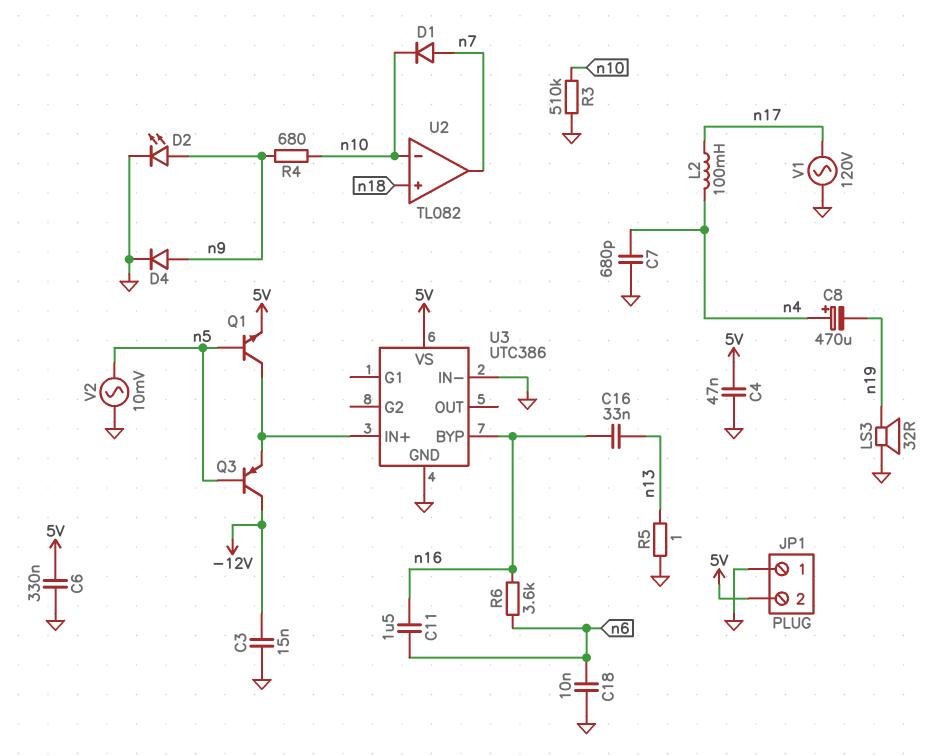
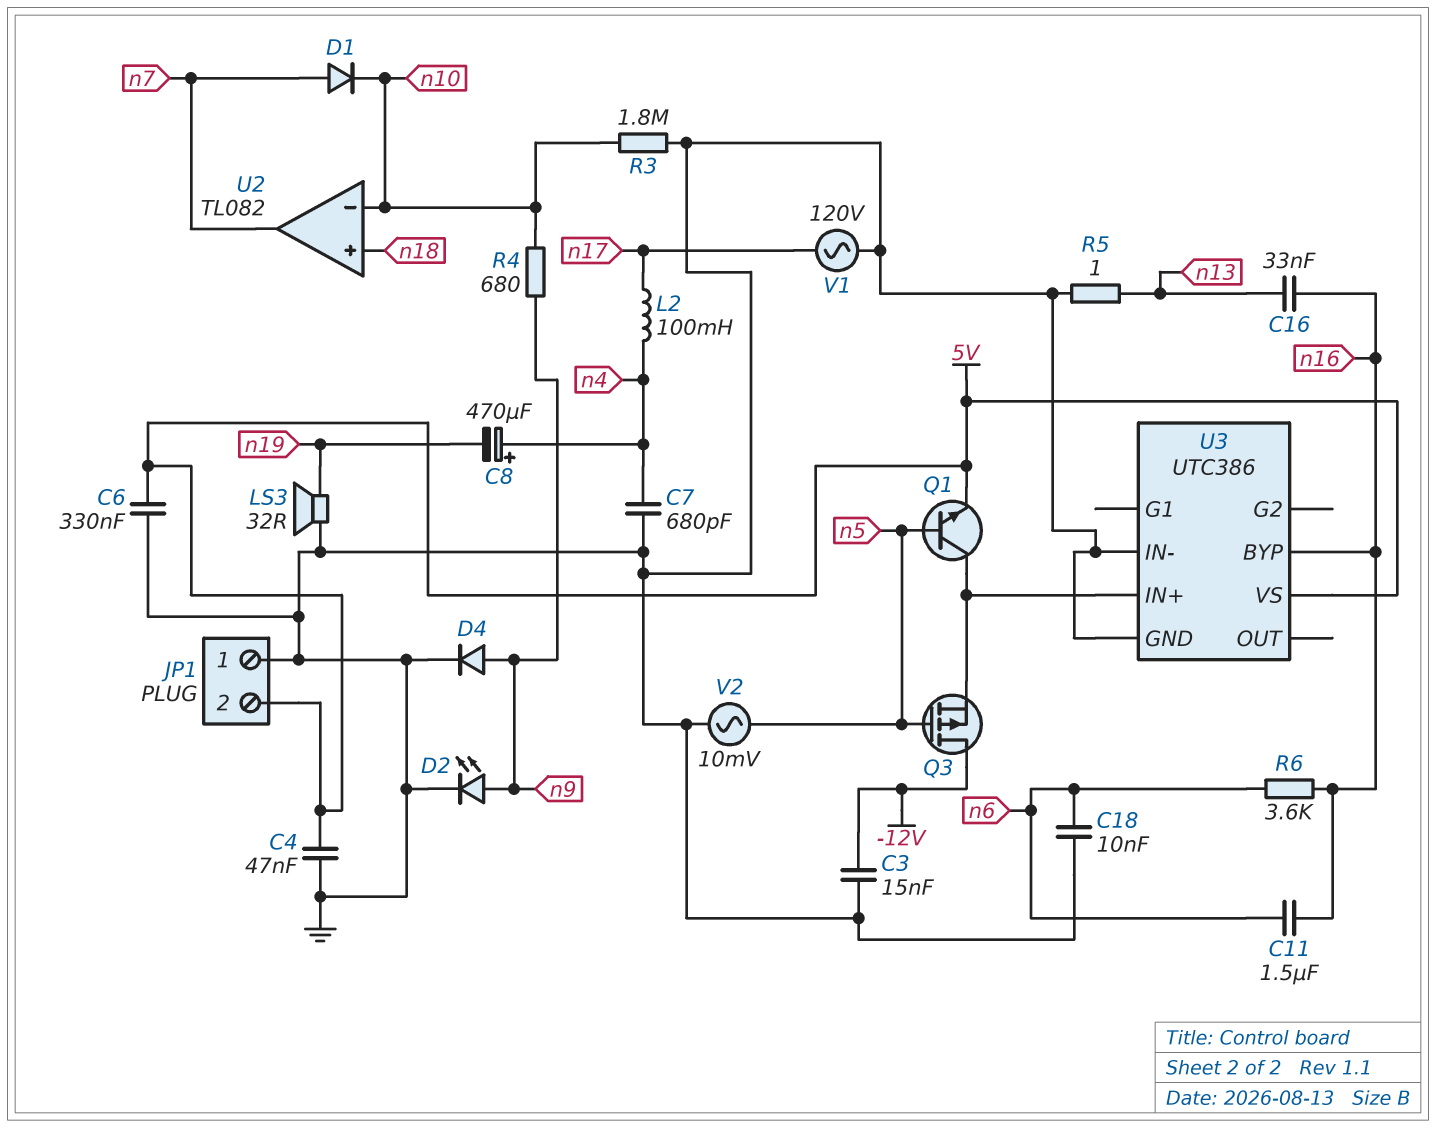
Q3: PNP (B n5, C -12V, E U3/IN+) -> PMOS (G n5, D -12V, S U3/IN+)
R3: 510k (GND, n10) -> 1.8M (GND, n10)

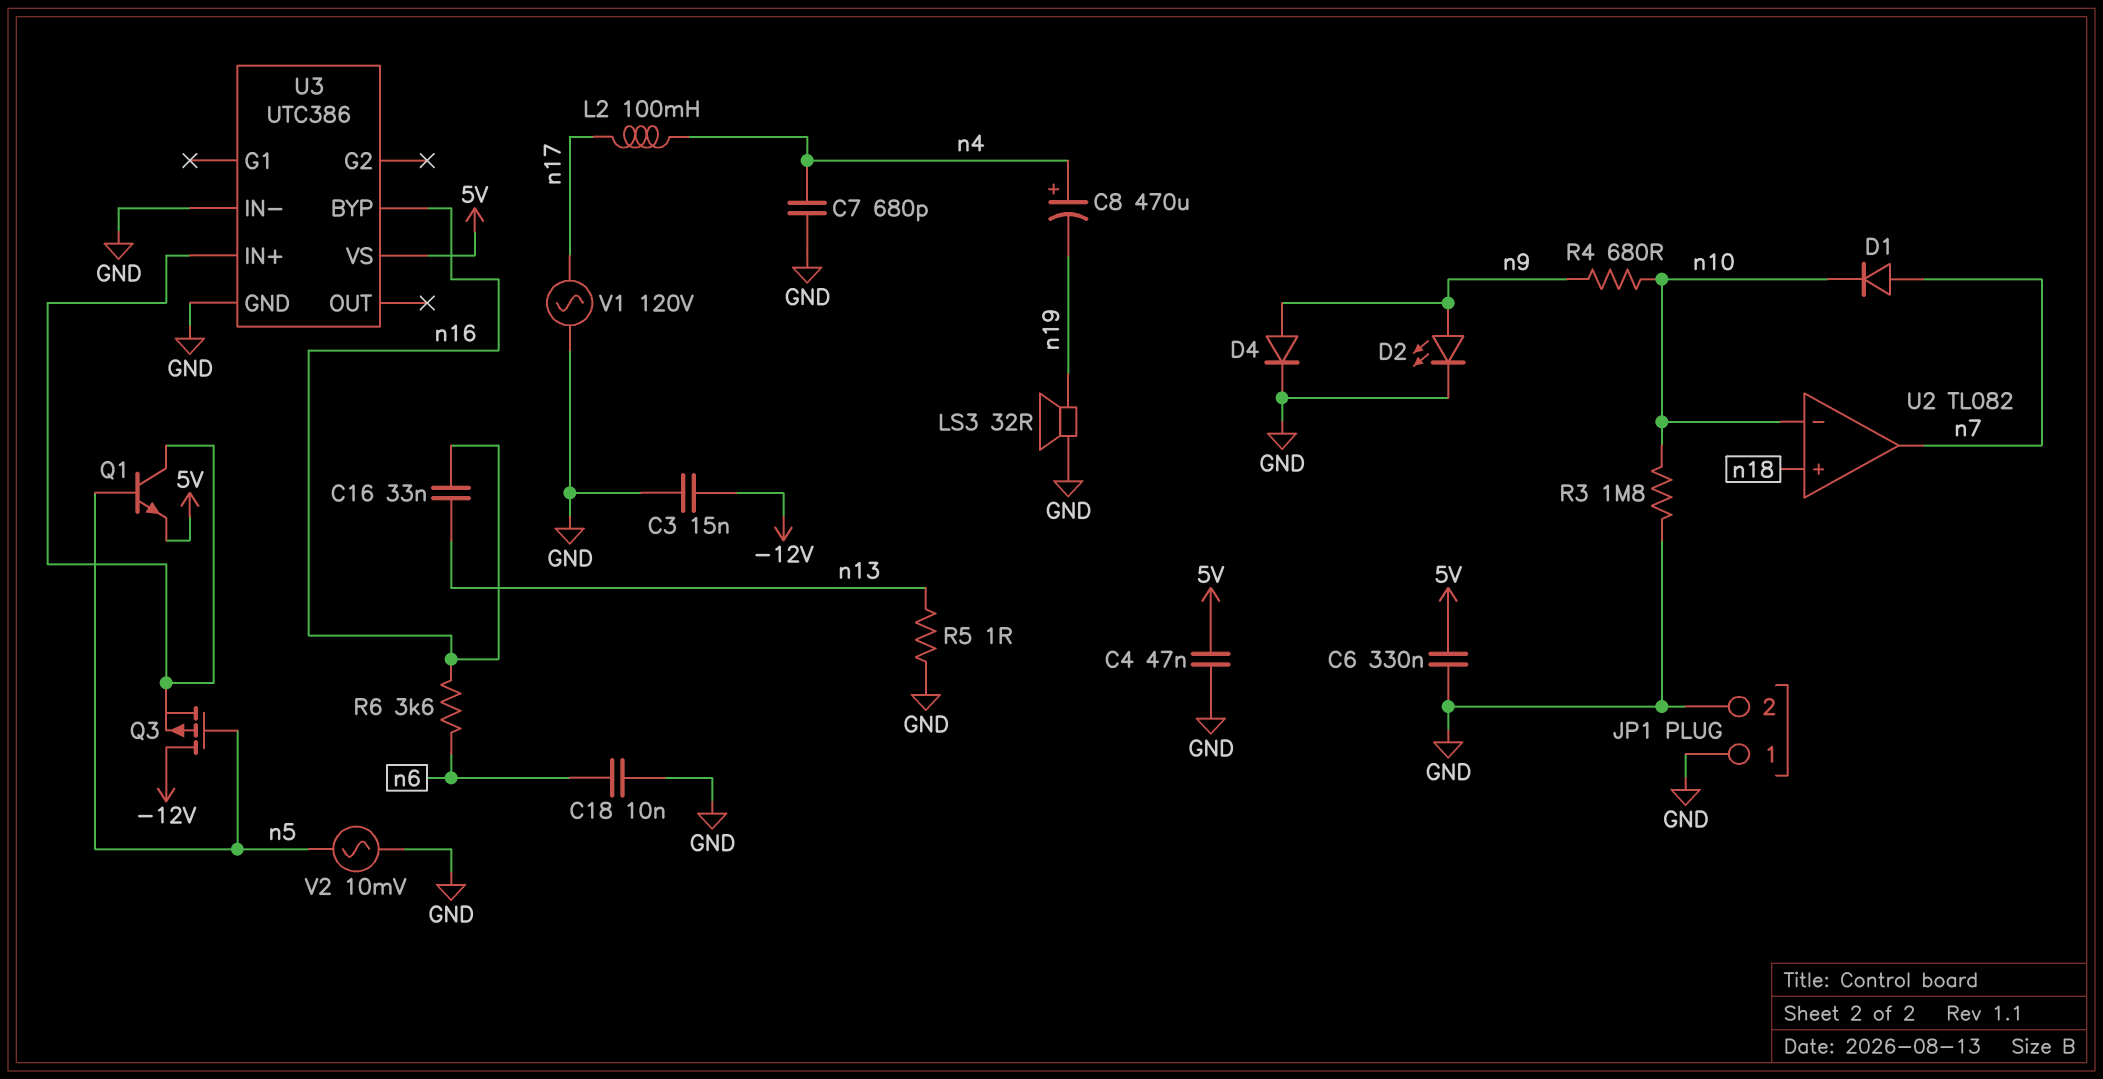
C11: 1.5uF (n6, n16) -> none
JP1 pin 2: 5V -> GND

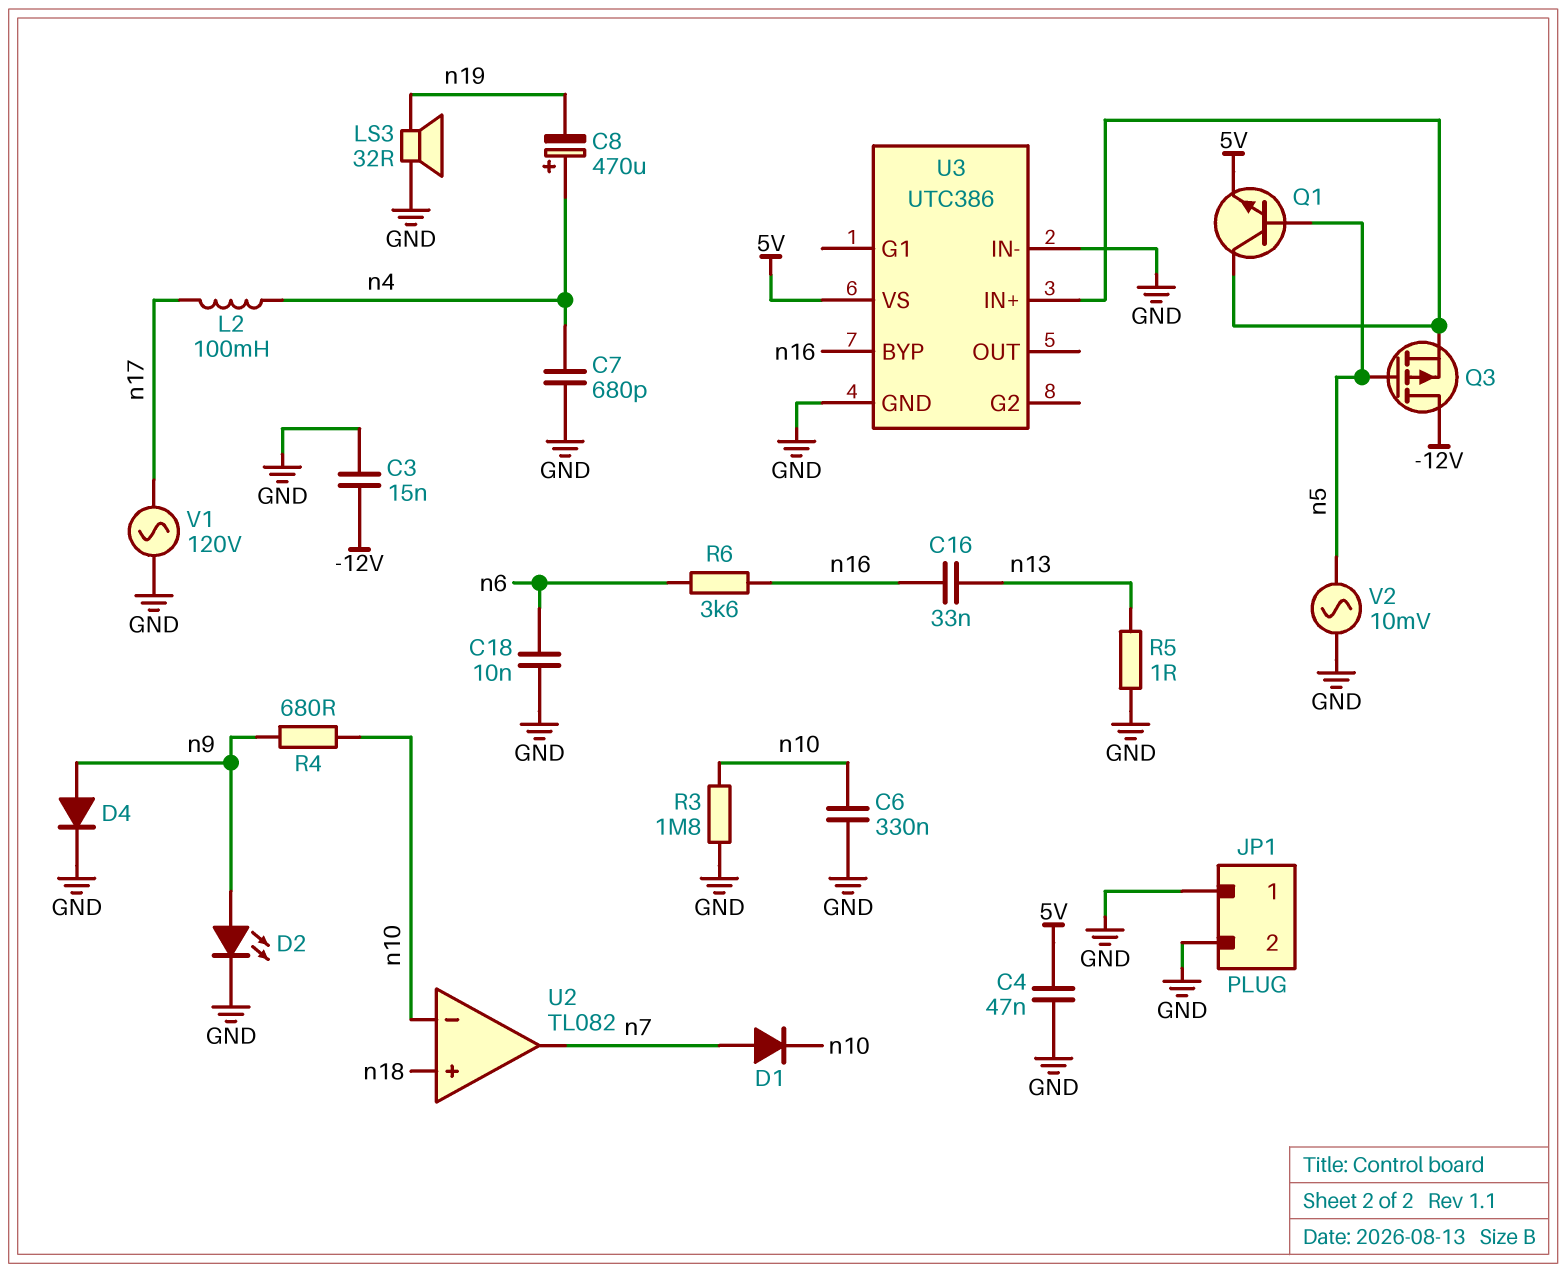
C6: 330nF (5V, GND) -> 330nF (GND, n10)

